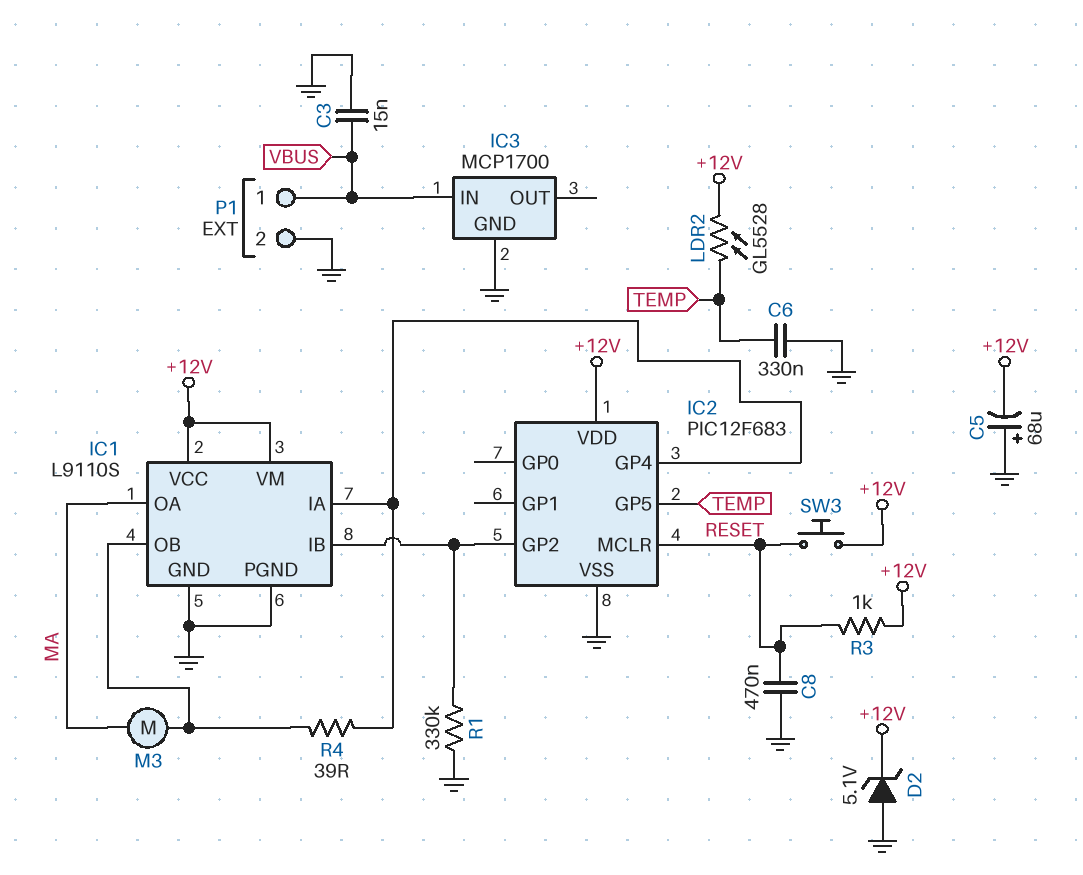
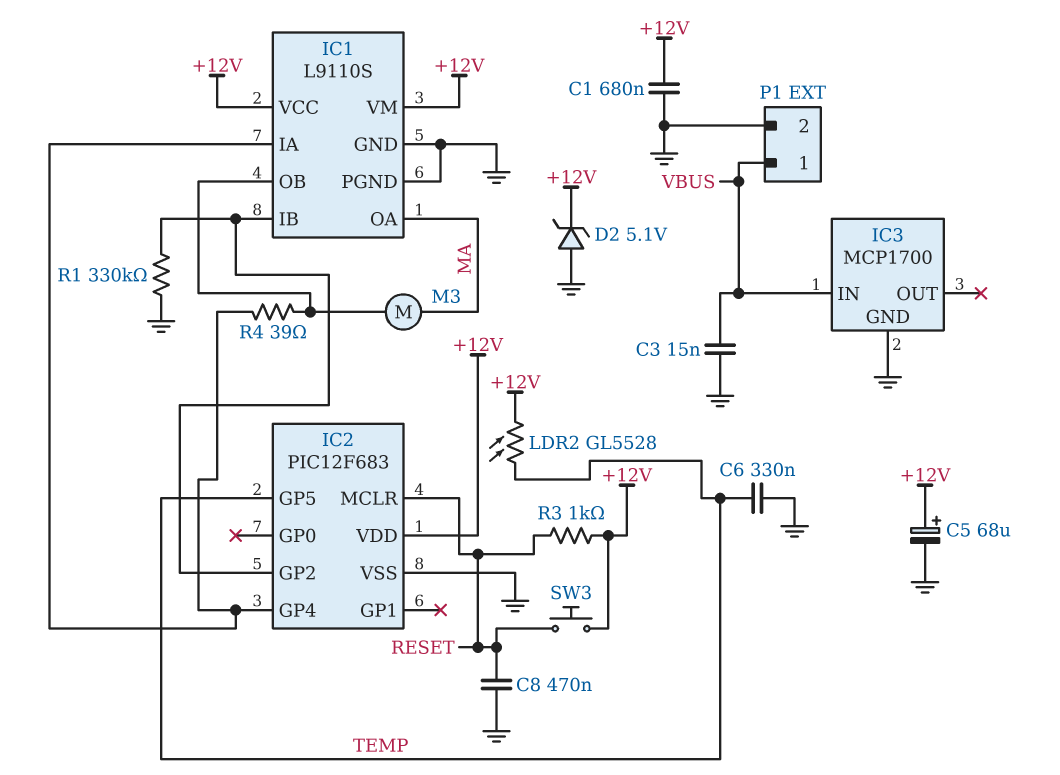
C1: none -> 680nF (+12V, GND)
C5: 68uF (plus GND, minus +12V) -> 68uF (plus +12V, minus GND)

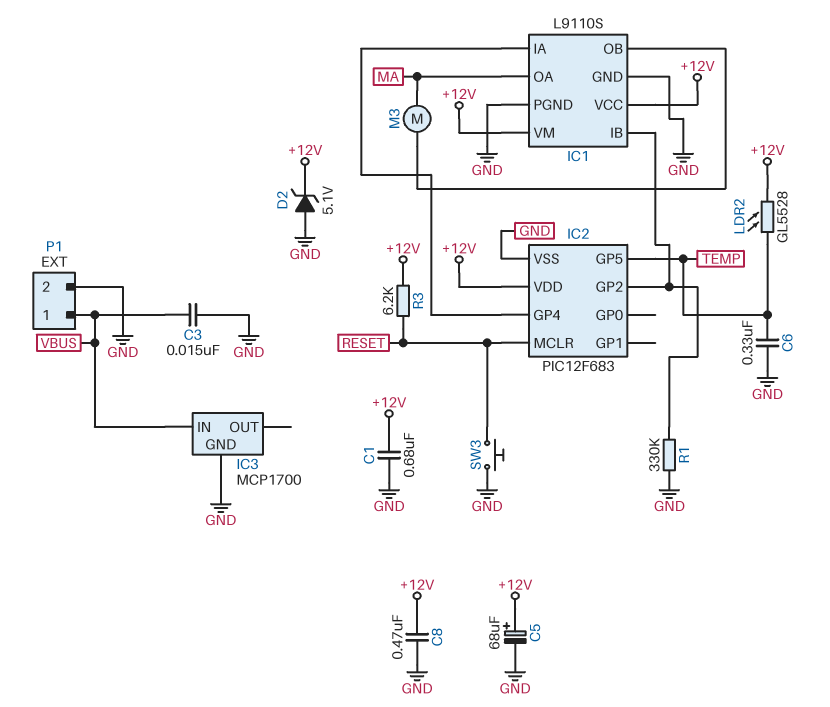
C8: 470nF (GND, RESET) -> 470nF (+12V, GND)
R3: 1k (+12V, RESET) -> 6.2k (+12V, RESET)
R4: 39 (IC1/IA, IC1/OB) -> none
SW3: button (+12V, RESET) -> button (GND, RESET)

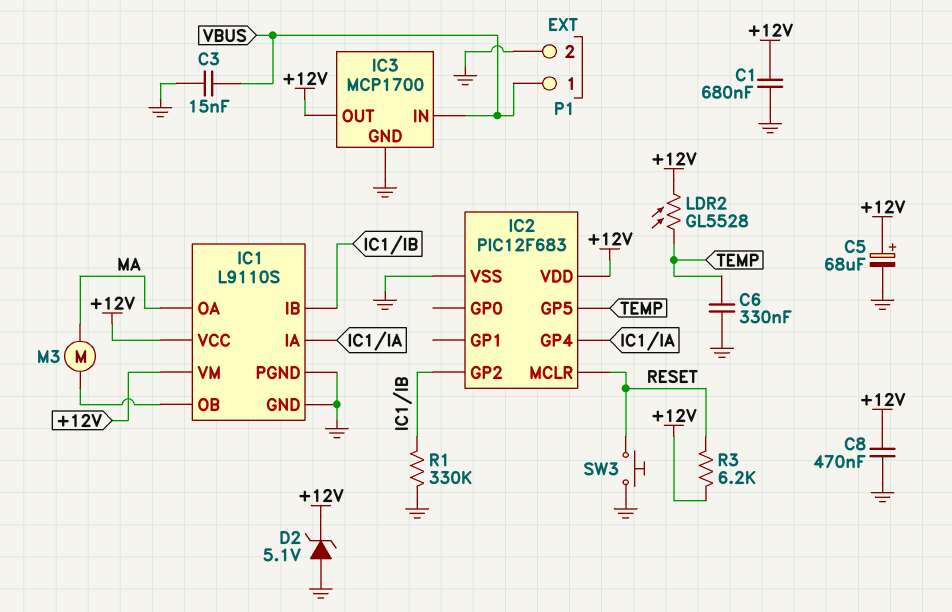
IC3 pin OUT: none -> +12V

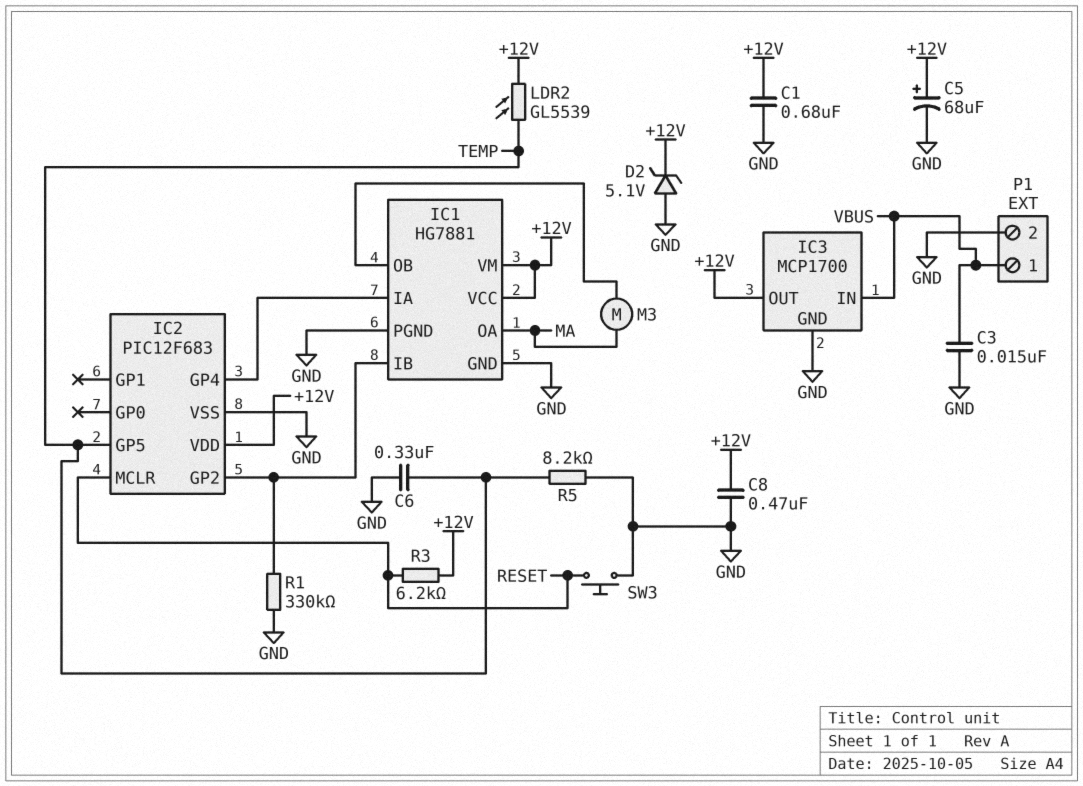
IC1: L9110S -> HG7881
LDR2: GL5528 (+12V, TEMP) -> GL5539 (+12V, TEMP)
R5: none -> 8.2k (GND, TEMP)

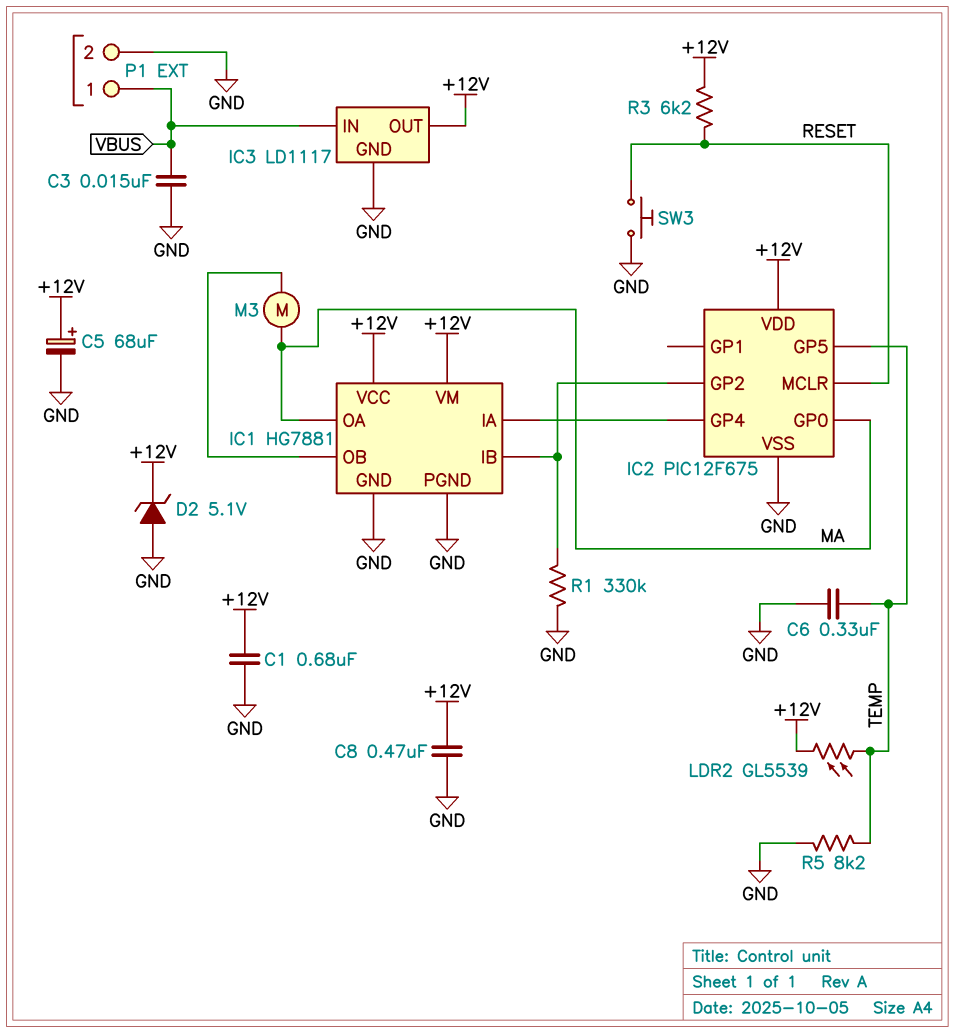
IC2: PIC12F683 -> PIC12F675
IC2 pin GP0: none -> MA
IC3: MCP1700 -> LD1117

